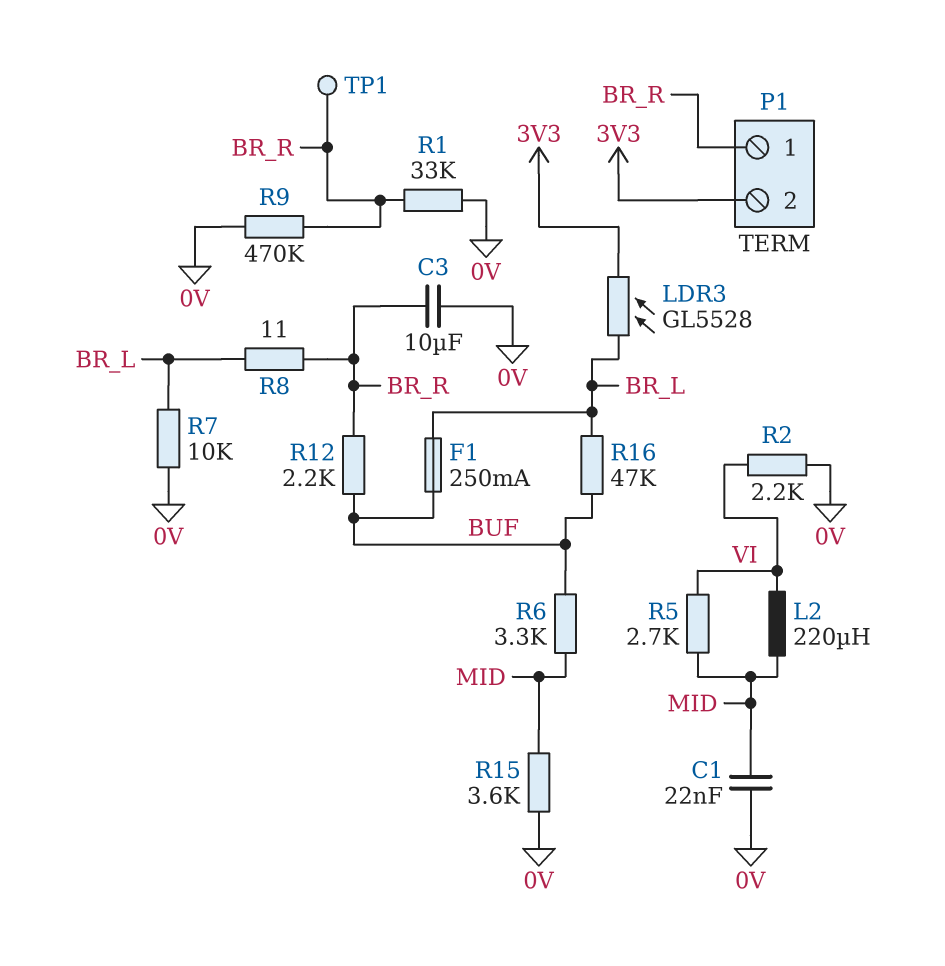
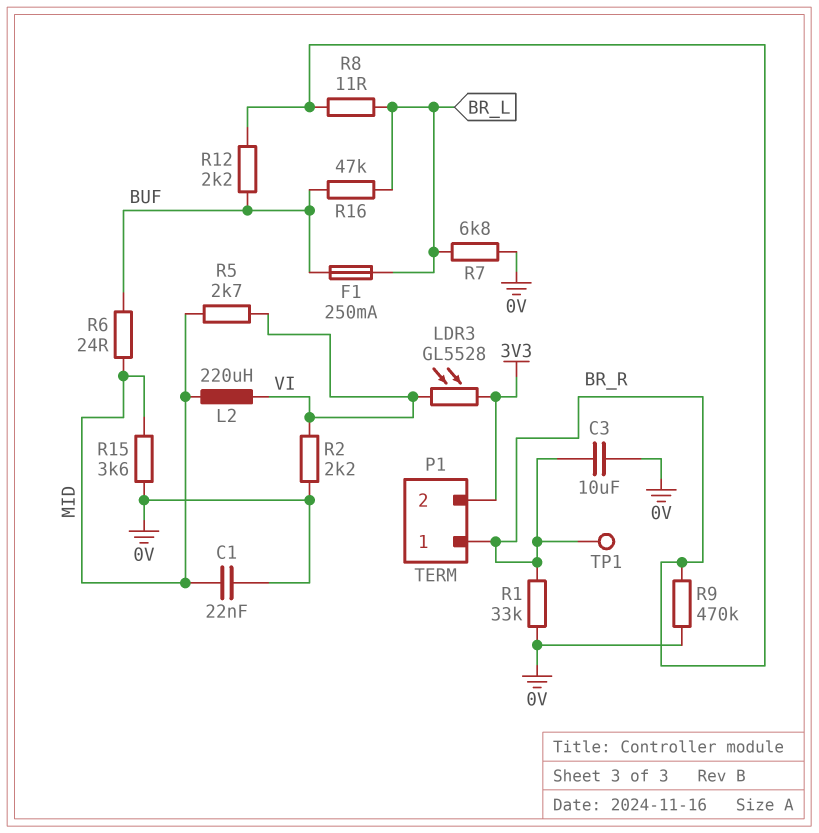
LDR3: GL5528 (3V3, BR_L) -> GL5528 (3V3, VI)
R6: 3.3k (BUF, MID) -> 24 (BUF, MID)
R7: 10k (0V, BR_L) -> 6.8k (0V, BR_L)

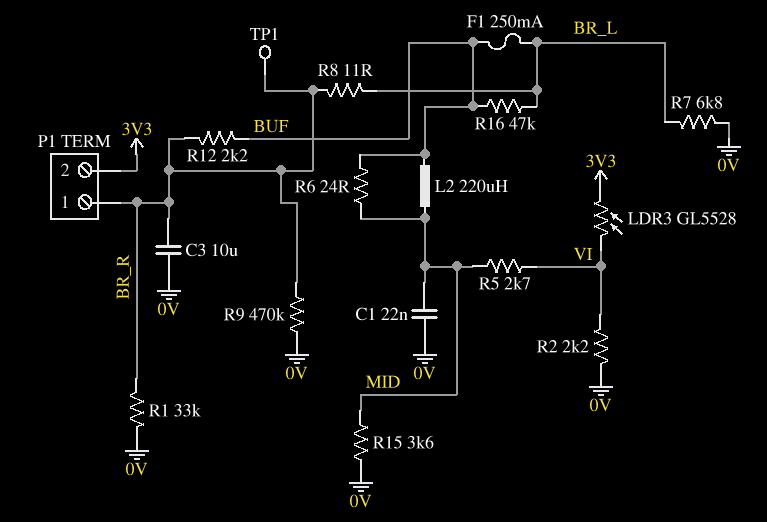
L2: 220uH (MID, VI) -> 220uH (BUF, MID)

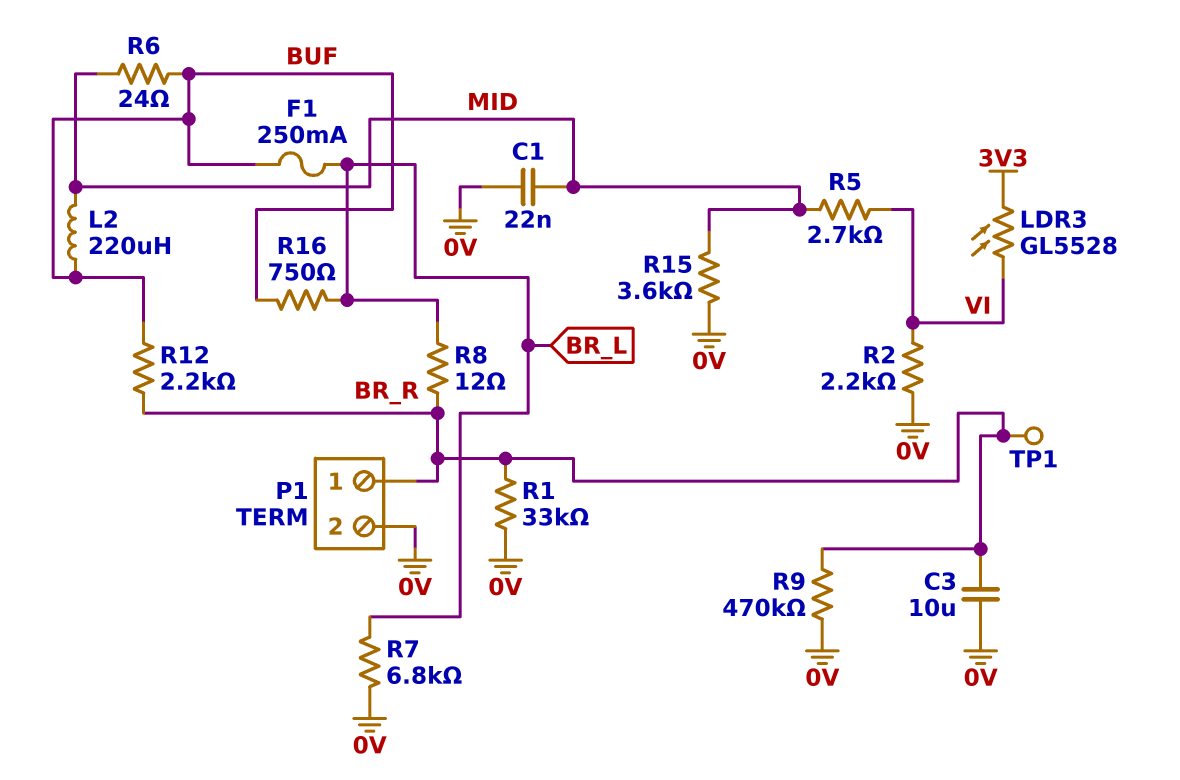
P1 pin 2: 3V3 -> 0V
R8: 11 (BR_L, BR_R) -> 12 (BR_L, BR_R)
R16: 47k (BR_L, BUF) -> 750 (BR_L, BUF)

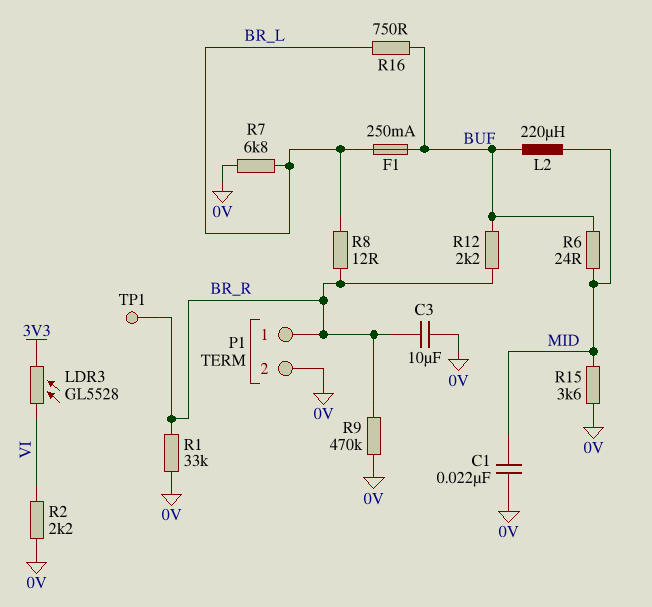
R5: 2.7k (MID, VI) -> none

